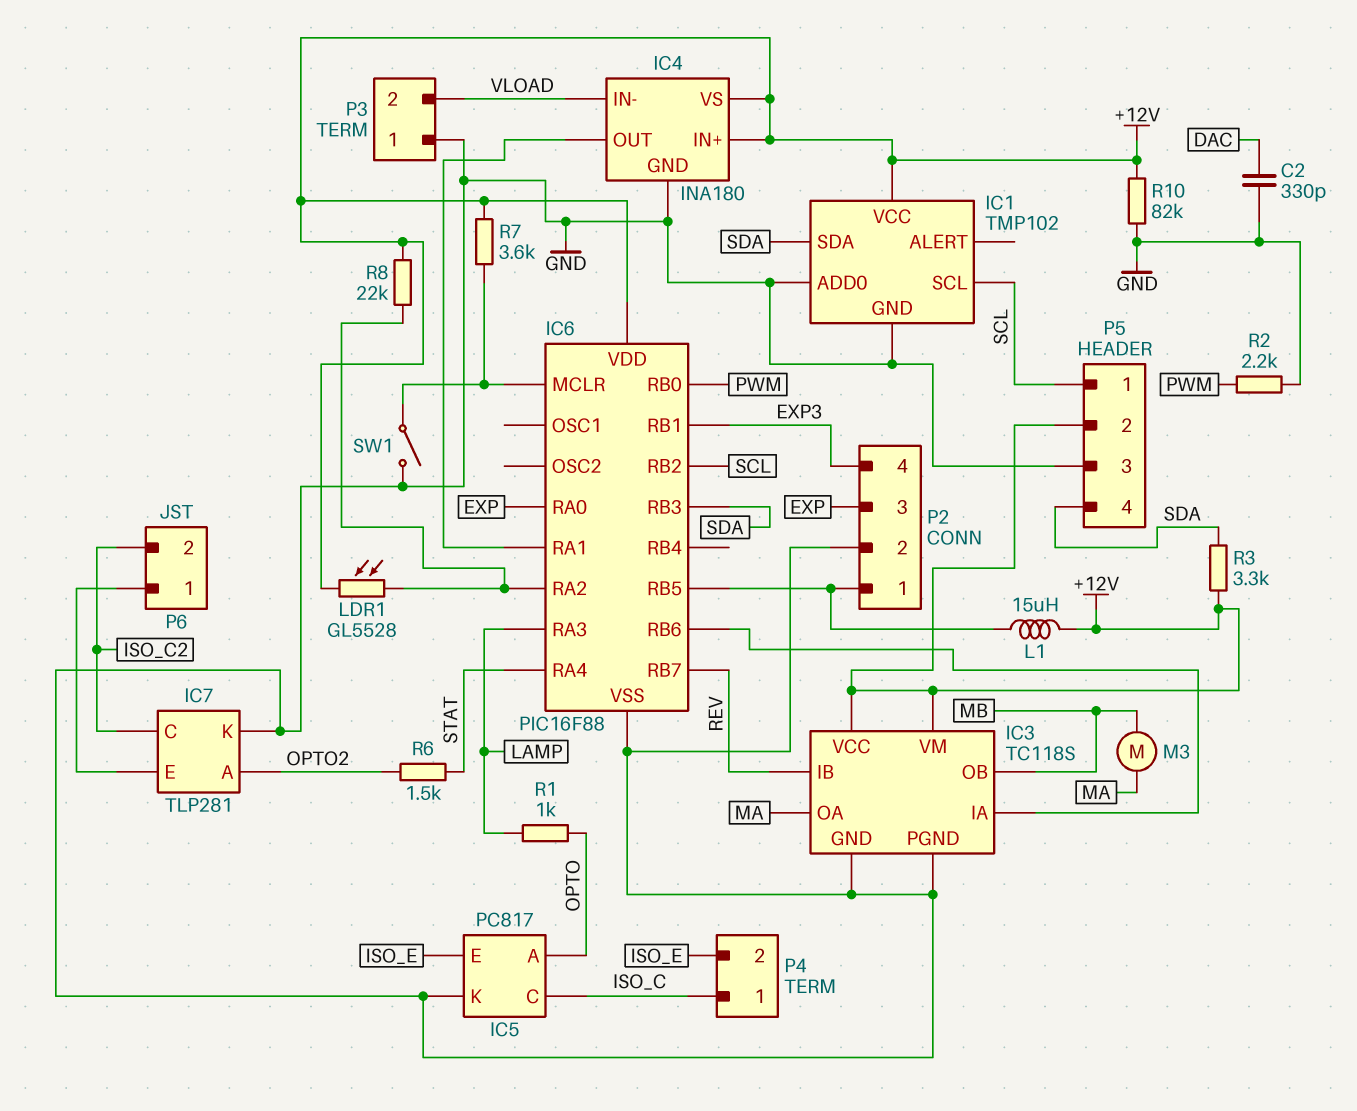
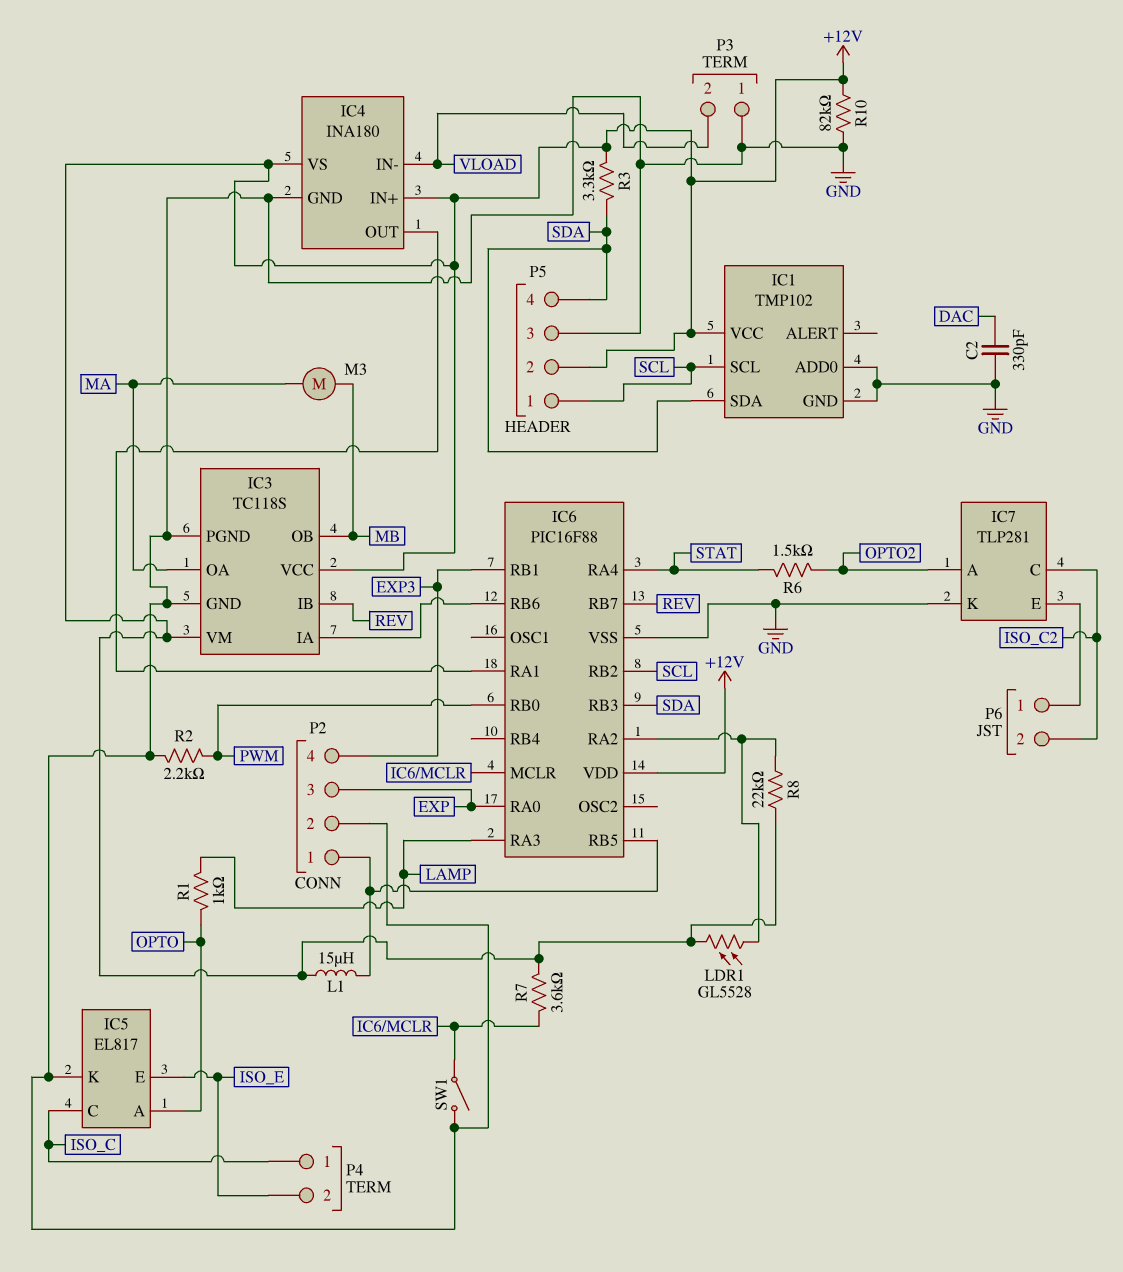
IC5: PC817 -> EL817

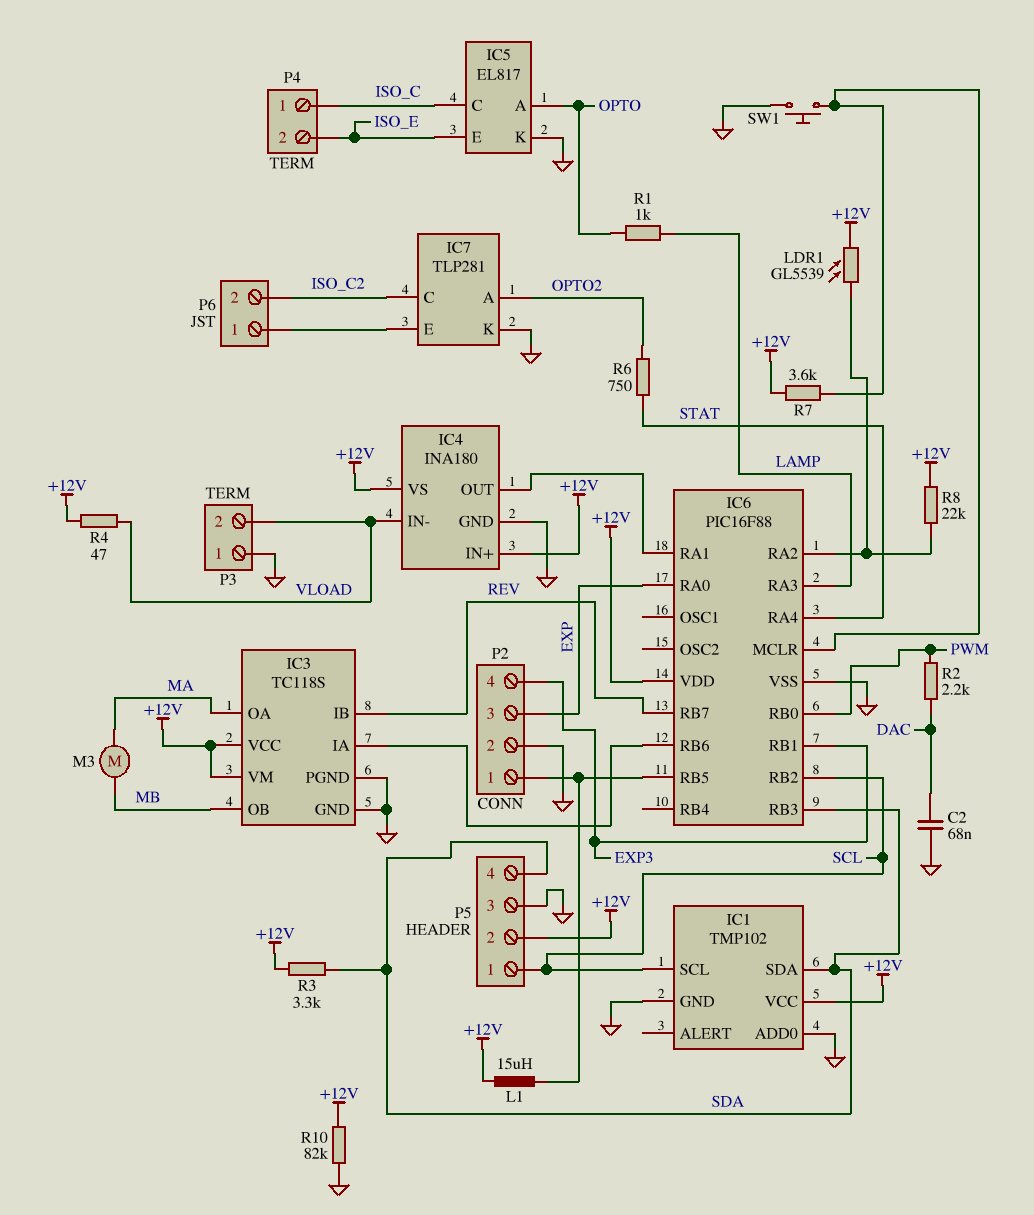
C2: 330pF (DAC, GND) -> 68nF (DAC, GND)
LDR1: GL5528 (+12V, IC6/RA2) -> GL5539 (+12V, IC6/RA2)
R2: 2.2k (GND, PWM) -> 2.2k (DAC, PWM)
R4: none -> 47 (+12V, VLOAD)
R6: 1.5k (OPTO2, STAT) -> 750 (OPTO2, STAT)
SW1: switch (GND, IC6/MCLR) -> button (GND, IC6/MCLR)

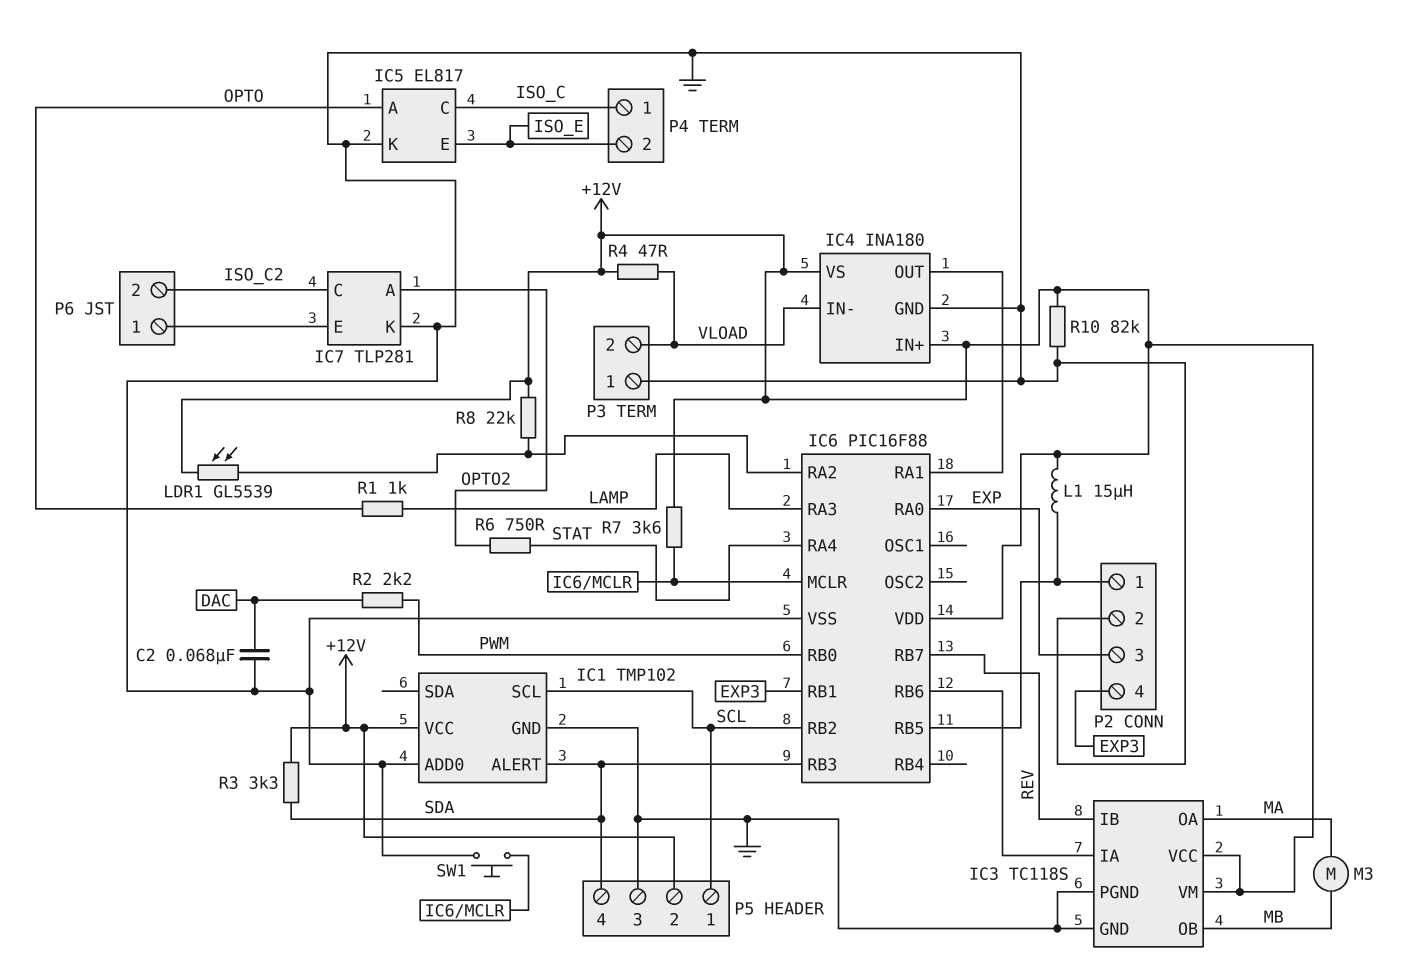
IC1 pin ALERT: none -> SDA
IC1 pin SDA: SDA -> none

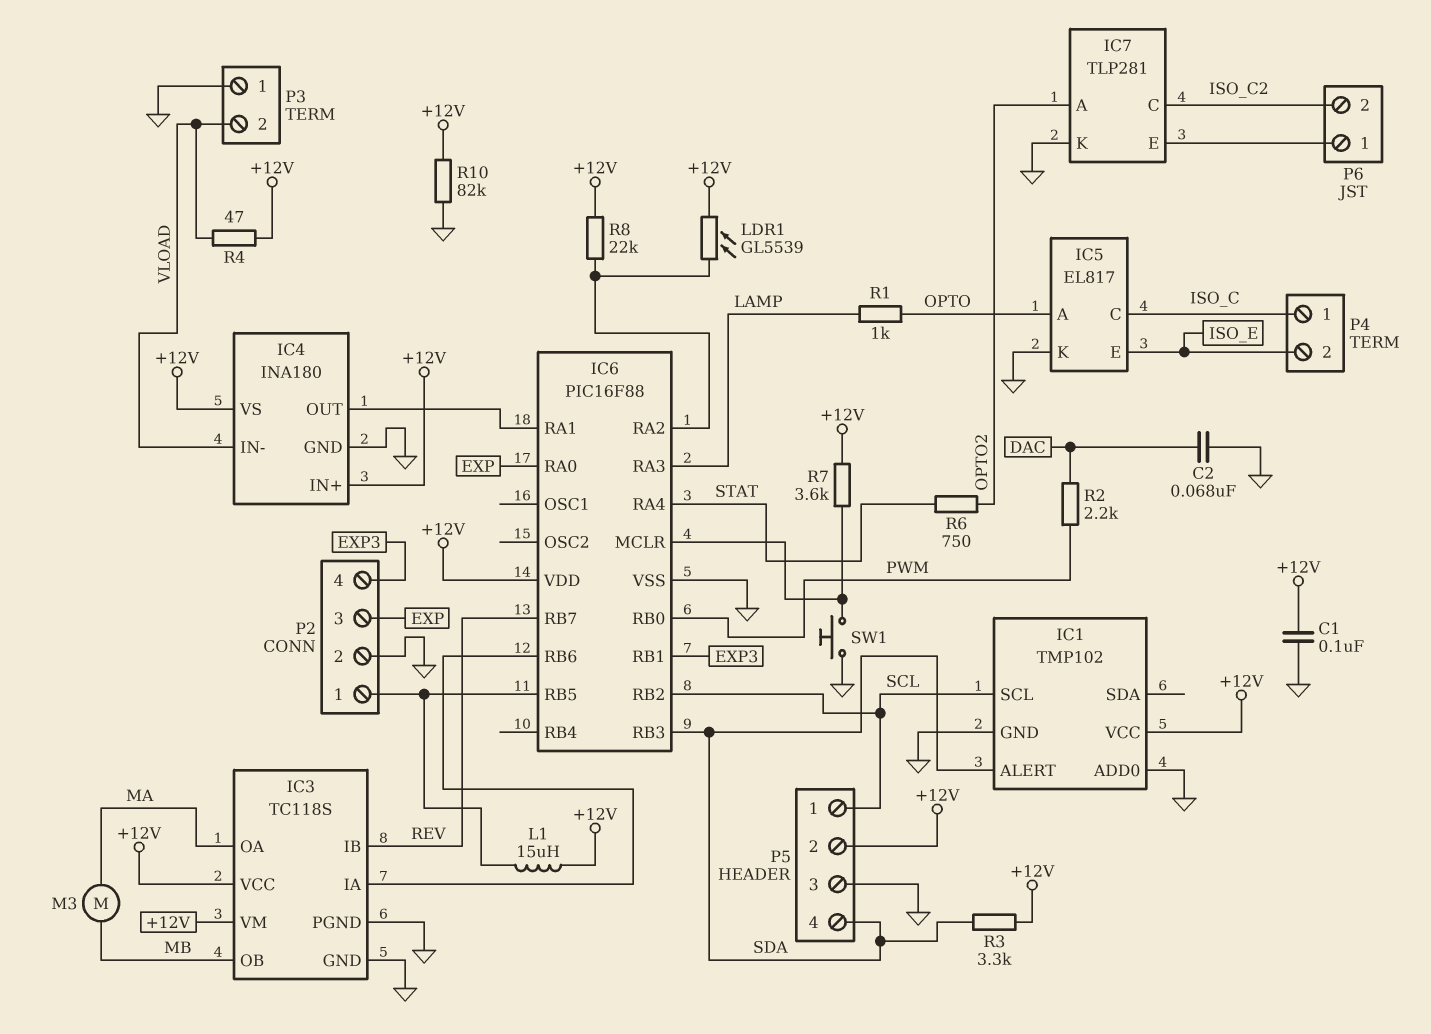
C1: none -> 100nF (+12V, GND)

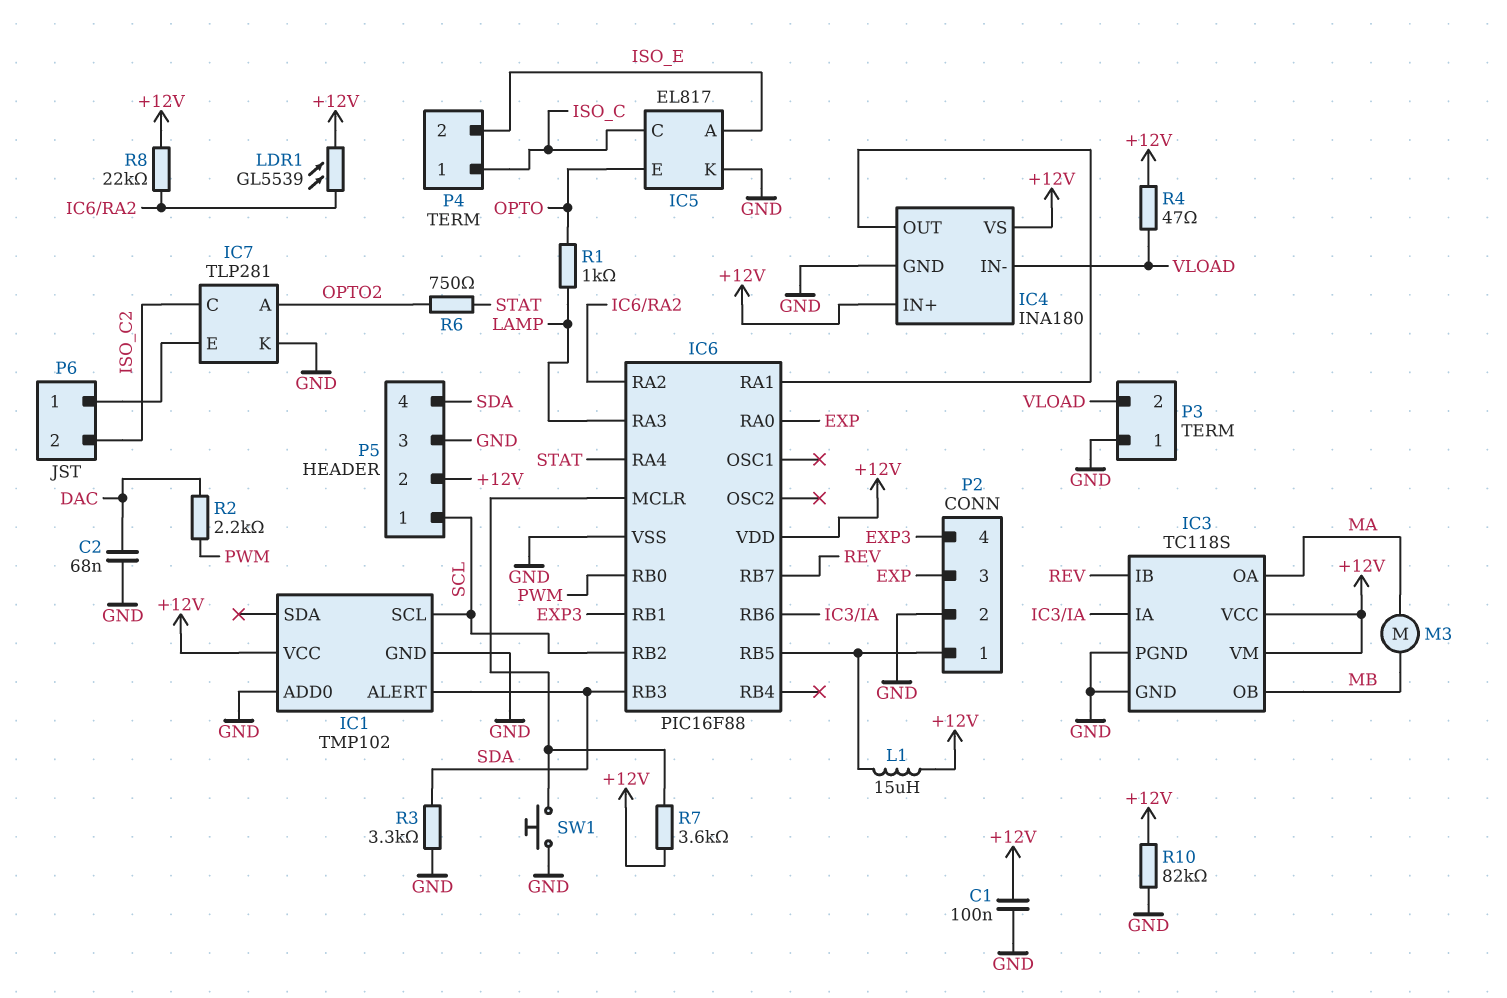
IC5 pin A: OPTO -> ISO_E
IC5 pin E: ISO_E -> OPTO
R3: 3.3k (+12V, SDA) -> 3.3k (GND, SDA)

